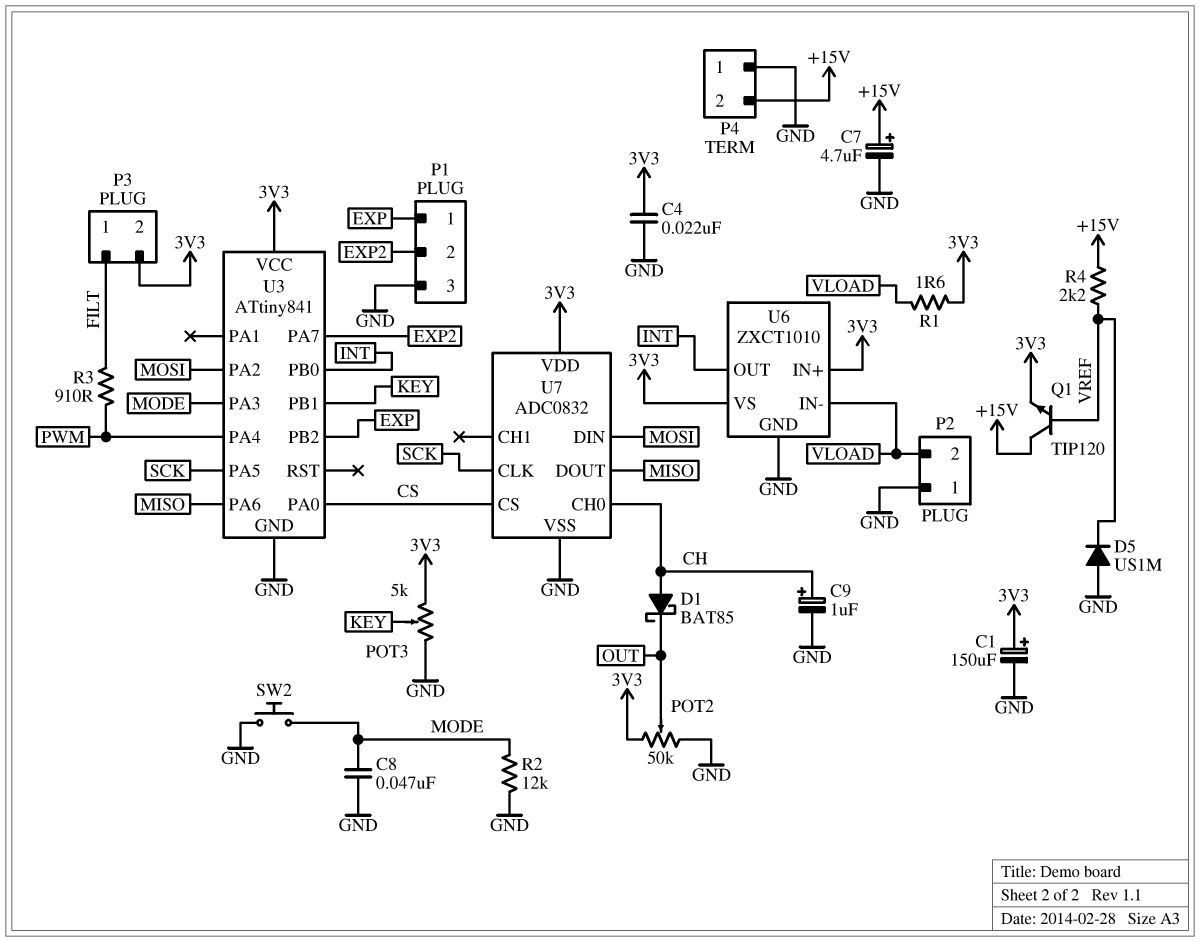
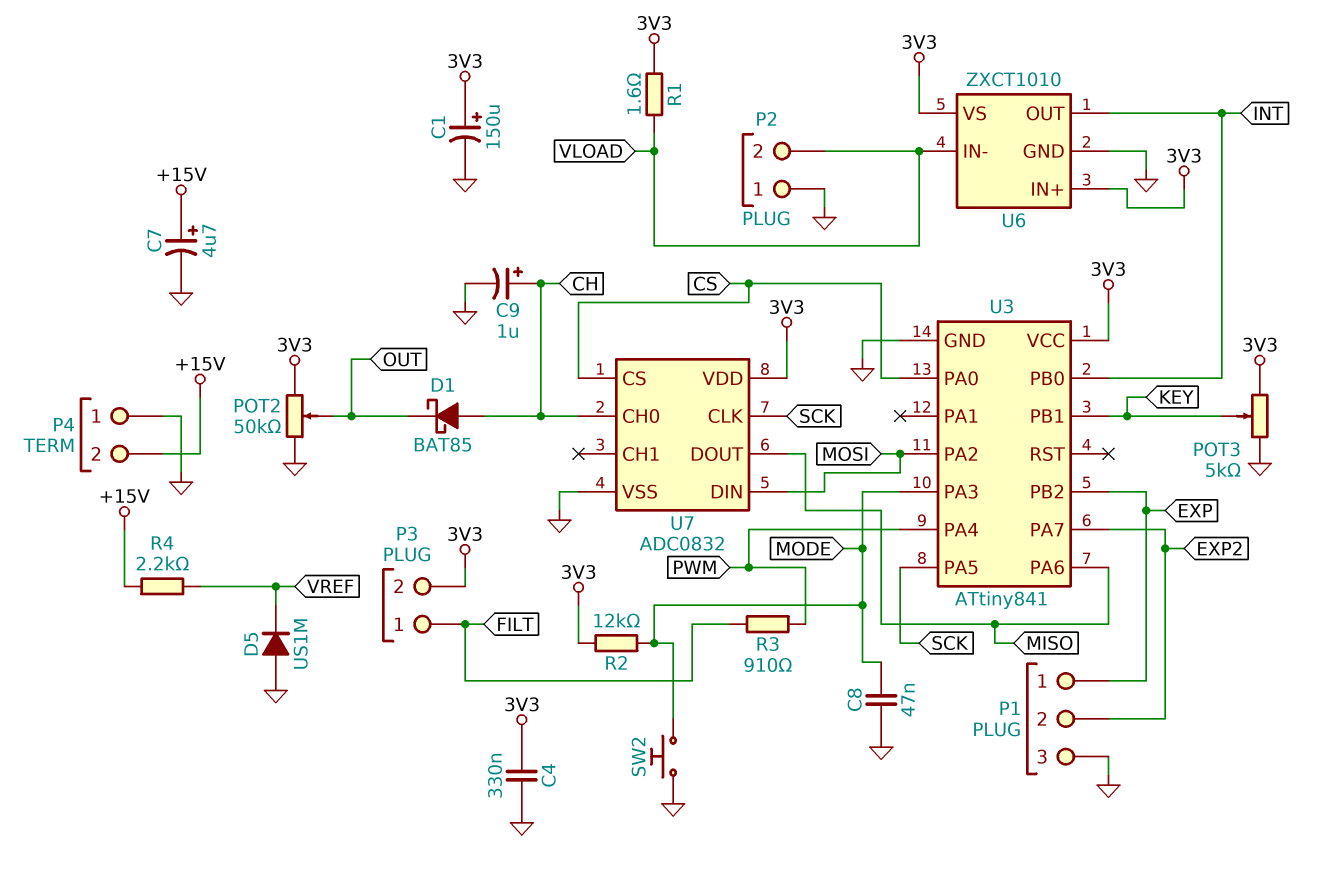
C4: 22nF (3V3, GND) -> 330nF (3V3, GND)
Q1: NPN TIP120 (B VREF, C +15V, E 3V3) -> none
R2: 12k (GND, MODE) -> 12k (3V3, MODE)

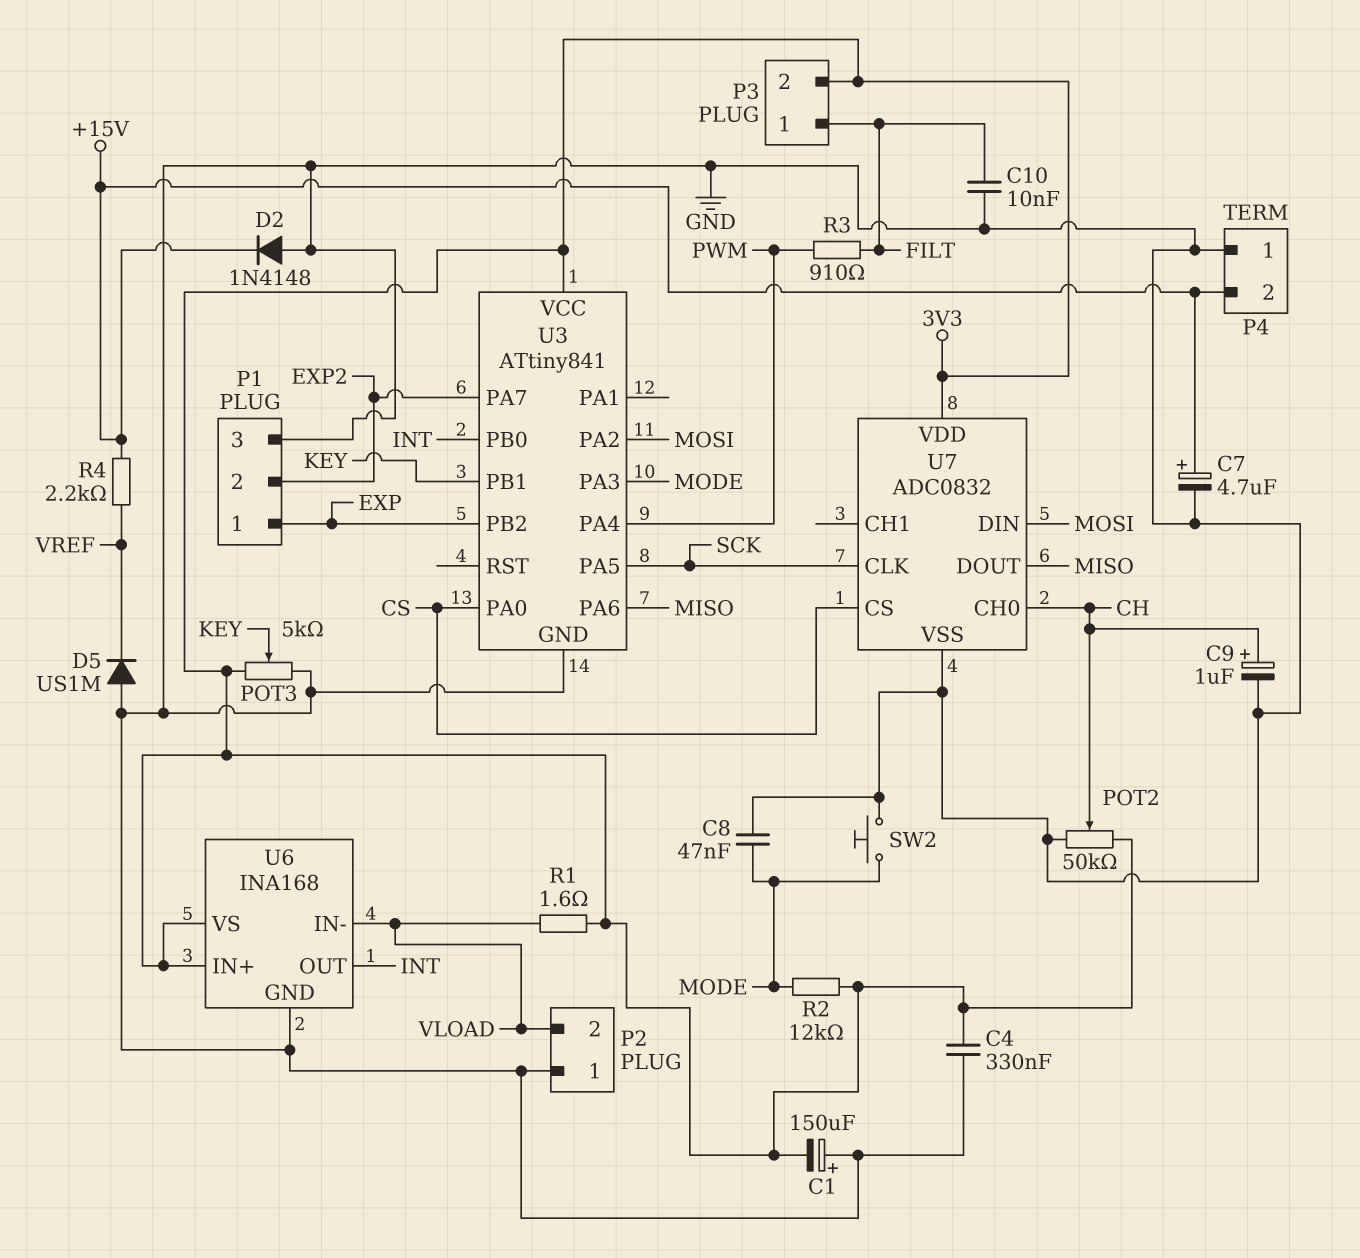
C1: 150uF (plus 3V3, minus GND) -> 150uF (plus GND, minus 3V3)
C10: none -> 10nF (FILT, GND)
D1: schottky BAT85 (A CH, K OUT) -> none
D2: none -> diode 1N4148 (A GND, K +15V)
POT2: 50k (3V3, GND, wiper OUT) -> 50k (3V3, GND, wiper CH)
U6: ZXCT1010 -> INA168

